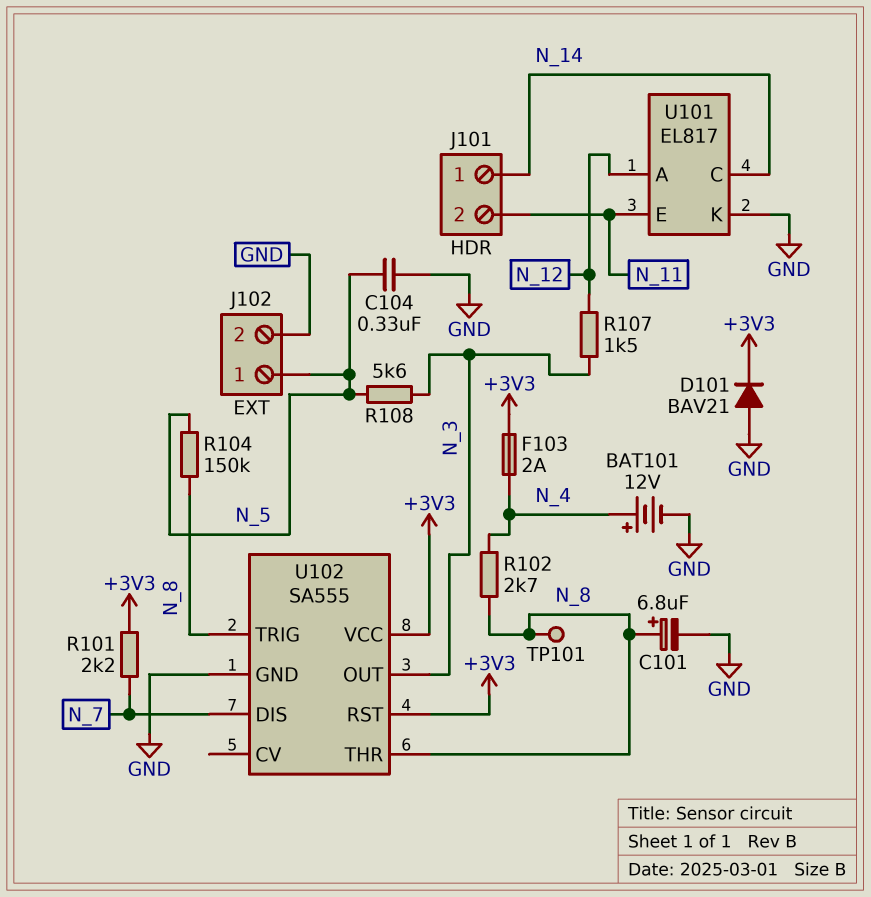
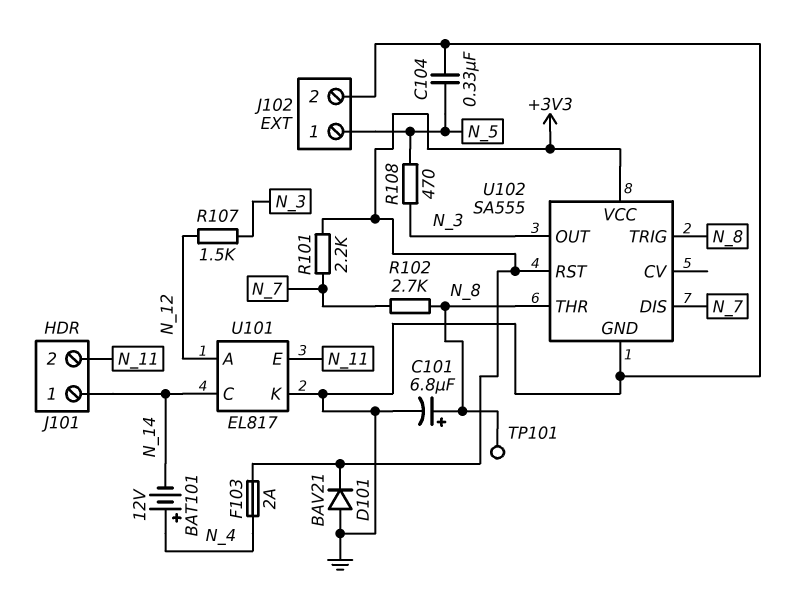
BAT101: 12V (plus N_4, minus GND) -> 12V (plus N_4, minus N_14)
R102: 2.7k (N_4, N_8) -> 2.7k (N_7, N_8)
R104: 150k (N_5, N_8) -> none
R108: 5.6k (N_3, N_5) -> 470 (N_3, N_5)

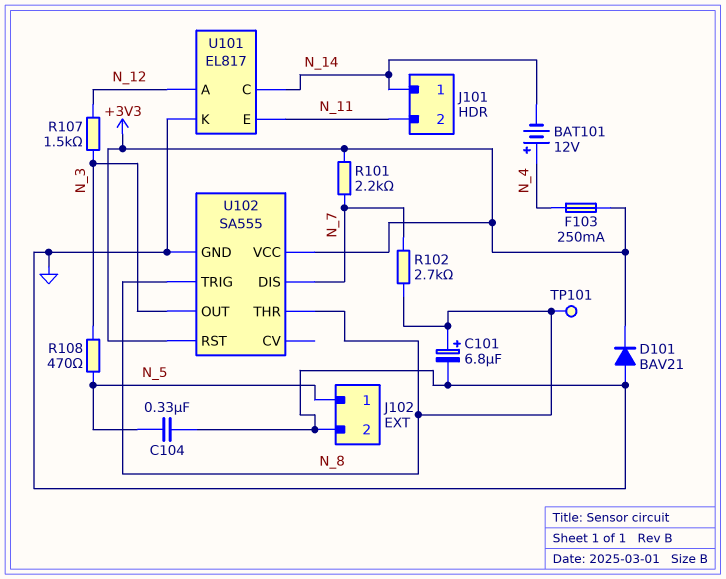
F103: 2A (+3V3, N_4) -> 250mA (+3V3, N_4)

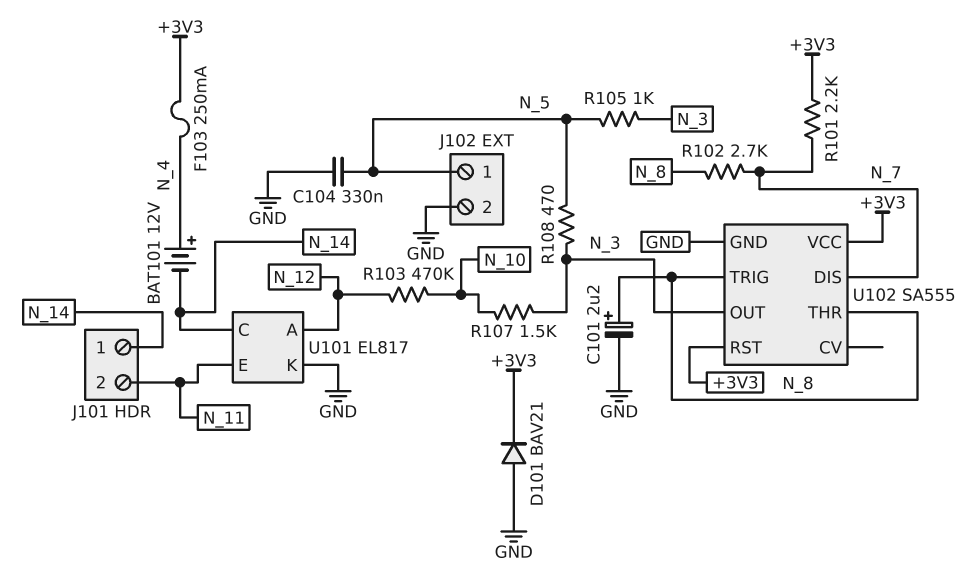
C101: 6.8uF (plus N_8, minus GND) -> 2.2uF (plus N_8, minus GND)
R103: none -> 470k (N_10, N_12)
R105: none -> 1k (N_3, N_5)
R107: 1.5k (N_3, N_12) -> 1.5k (N_3, N_10)
TP101: test point (N_8) -> none

